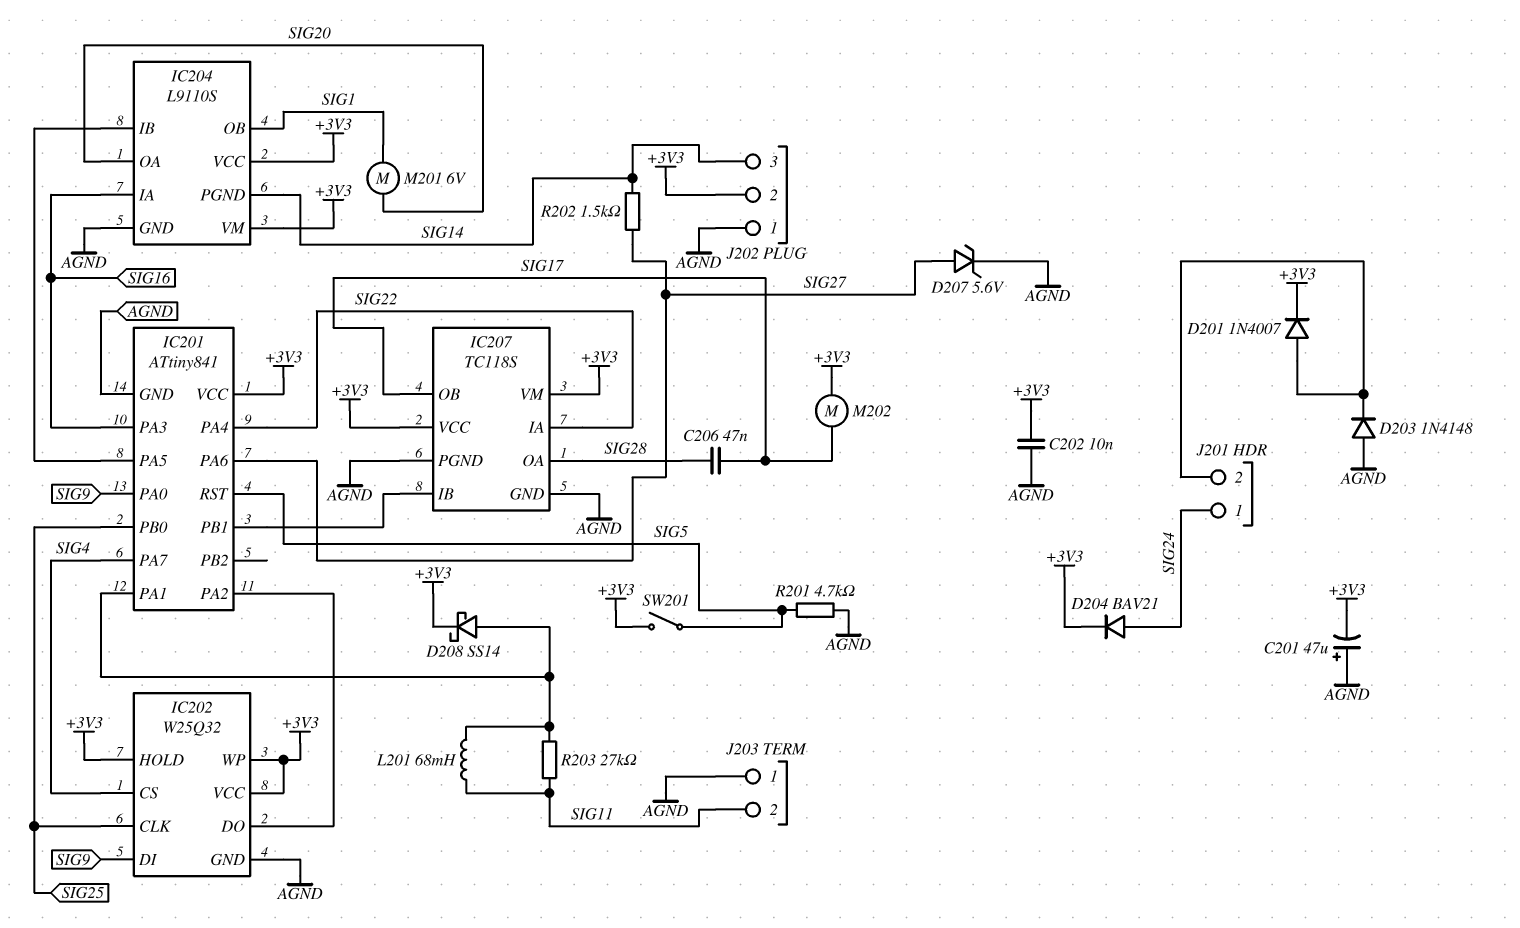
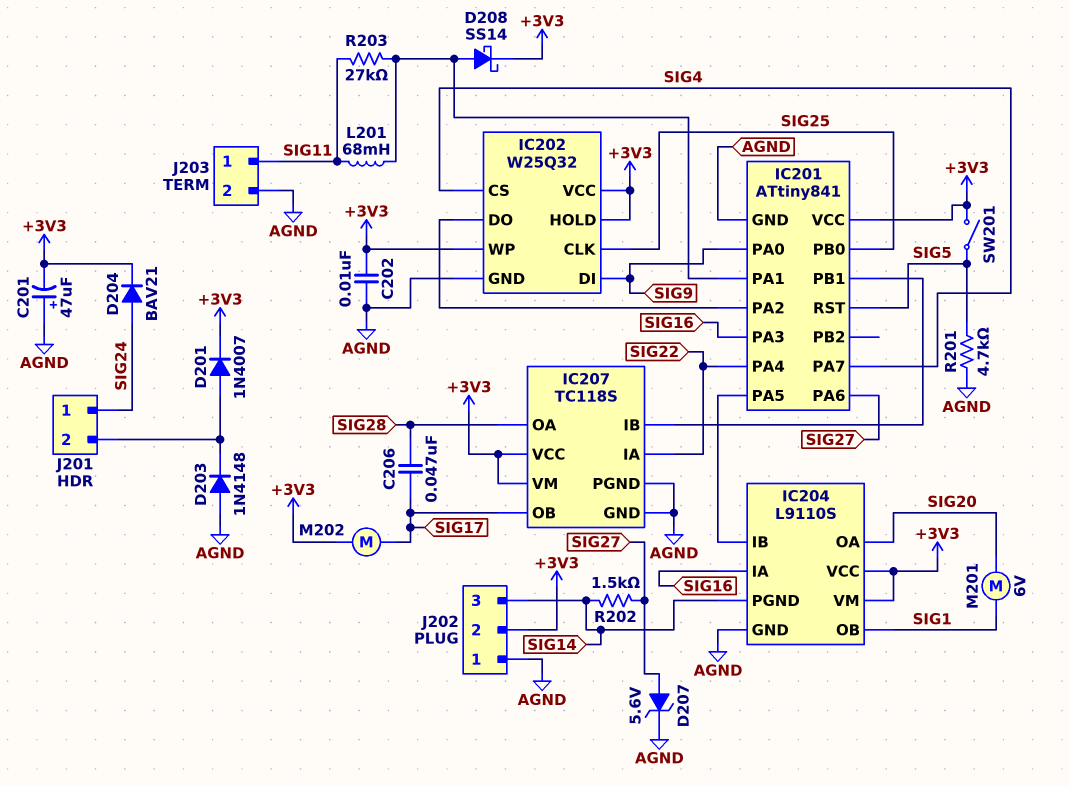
J203 pin 1: AGND -> SIG11
J203 pin 2: SIG11 -> AGND

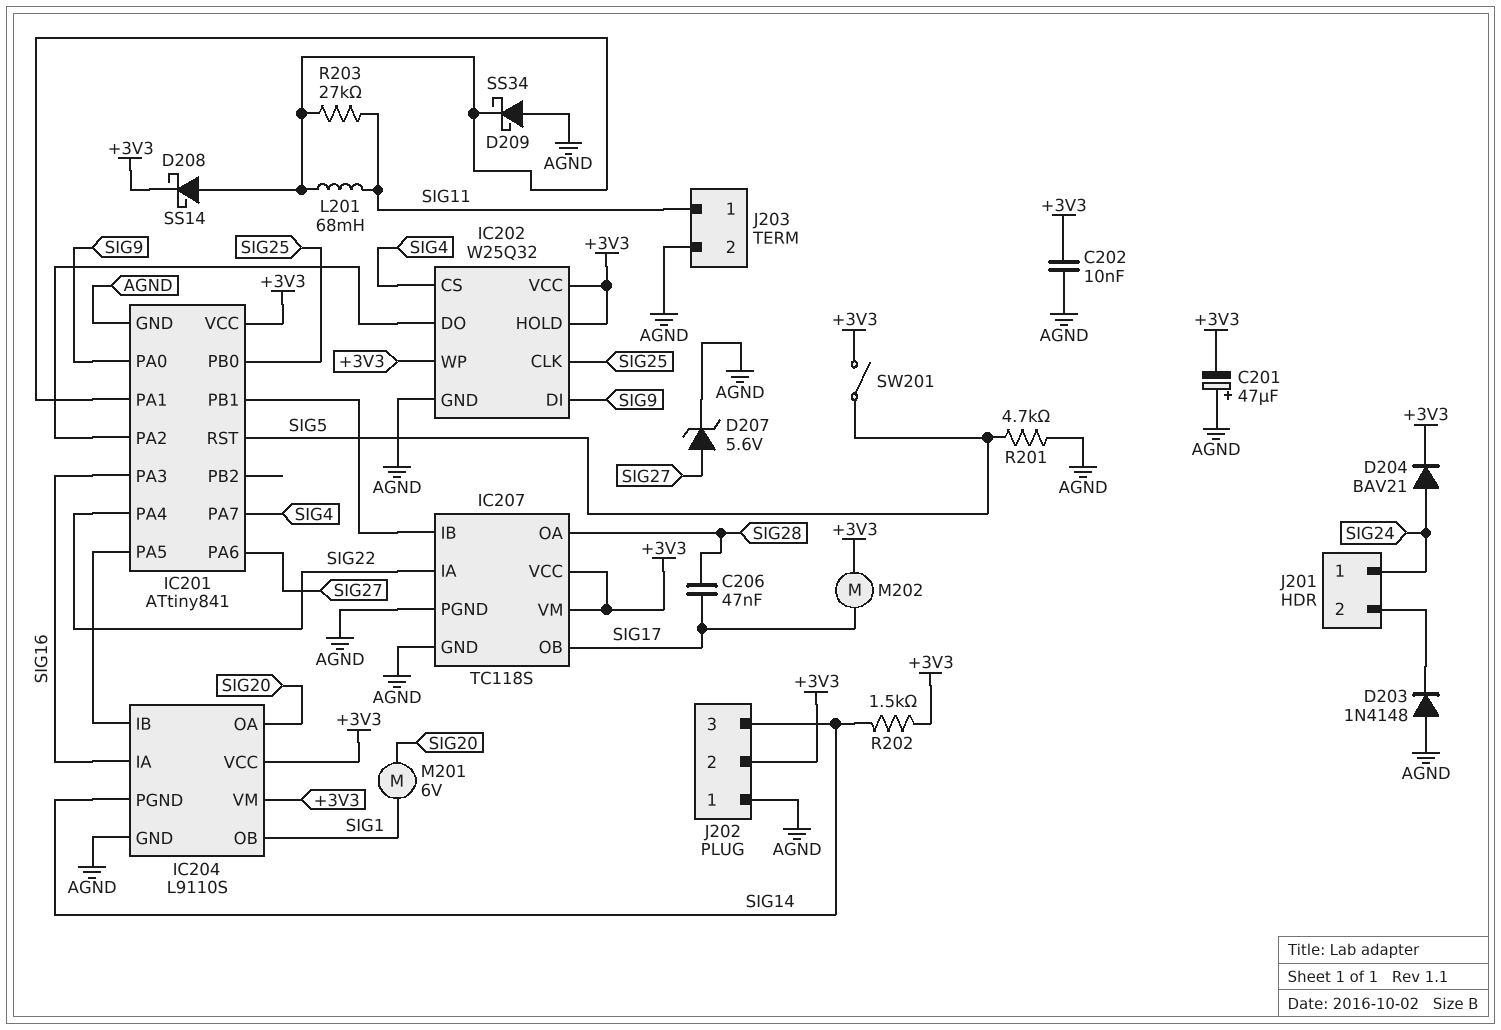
D201: diode 1N4007 (A J201/2, K +3V3) -> none
D209: none -> schottky SS34 (A AGND, K IC201/PA1)
R202: 1.5k (SIG14, SIG27) -> 1.5k (+3V3, SIG14)

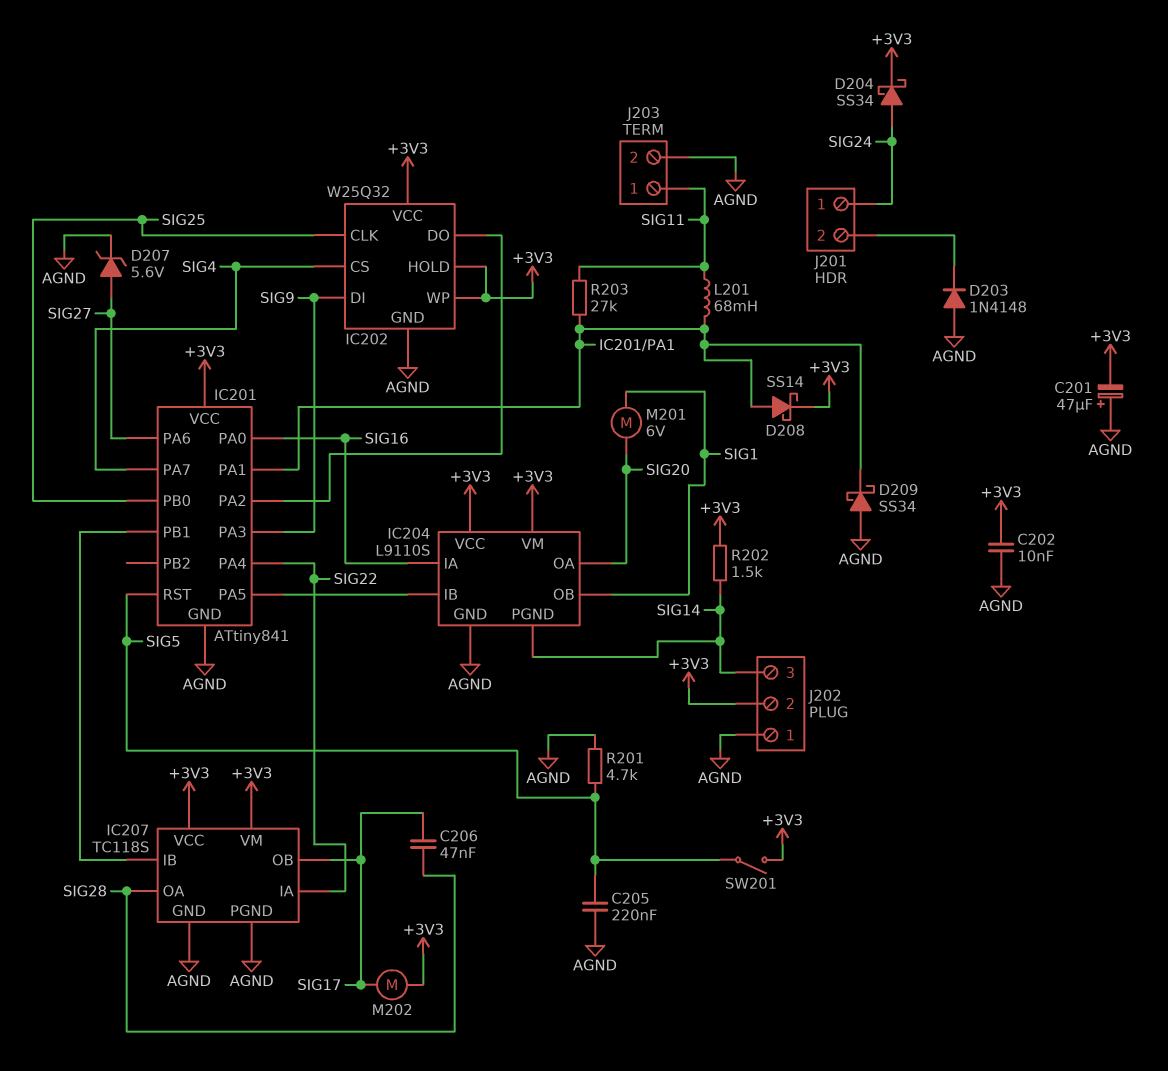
C205: none -> 220nF (AGND, SIG5)
D204: diode BAV21 (A SIG24, K +3V3) -> schottky SS34 (A SIG24, K +3V3)
IC201 pin PA0: SIG9 -> SIG16
IC201 pin PA3: SIG16 -> SIG9

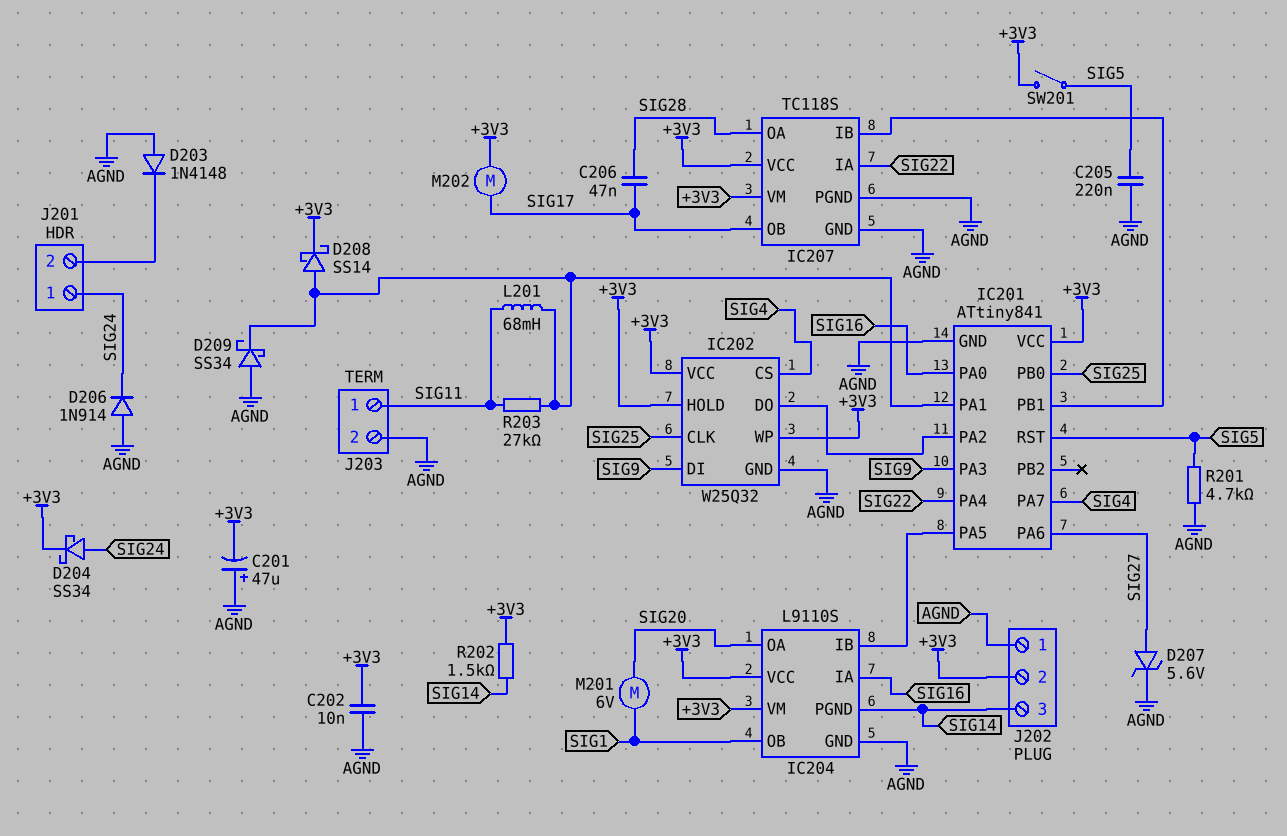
D206: none -> diode 1N914 (A AGND, K SIG24)

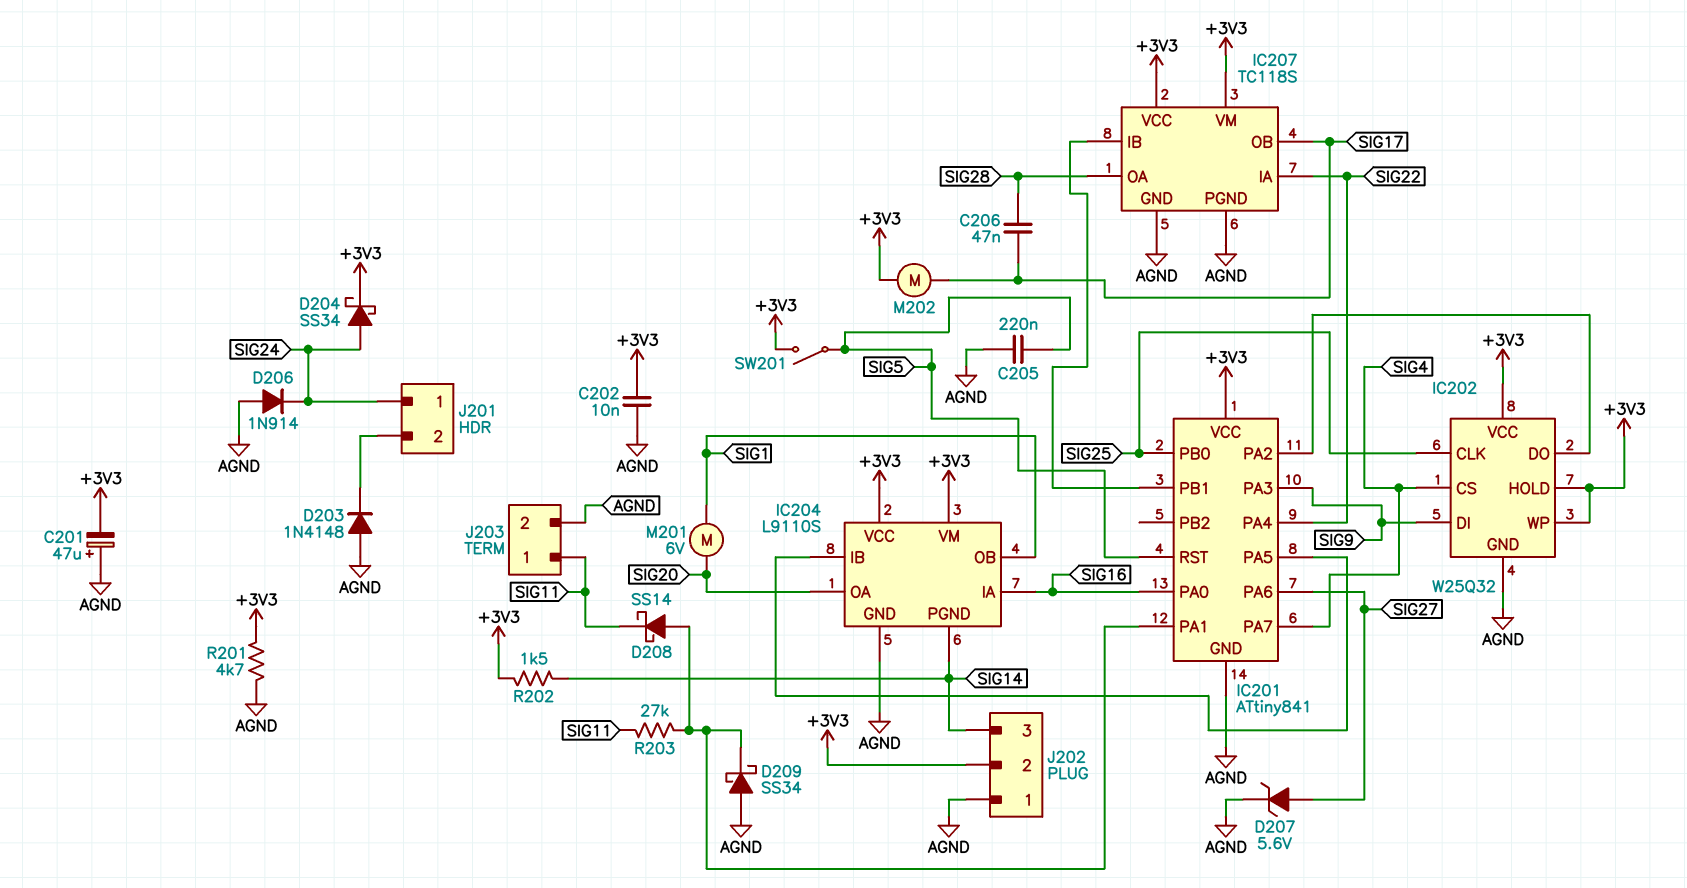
D208: schottky SS14 (A IC201/PA1, K +3V3) -> schottky SS14 (A IC201/PA1, K SIG11)
L201: 68mH (IC201/PA1, SIG11) -> none
R201: 4.7k (AGND, SIG5) -> 4.7k (+3V3, AGND)

